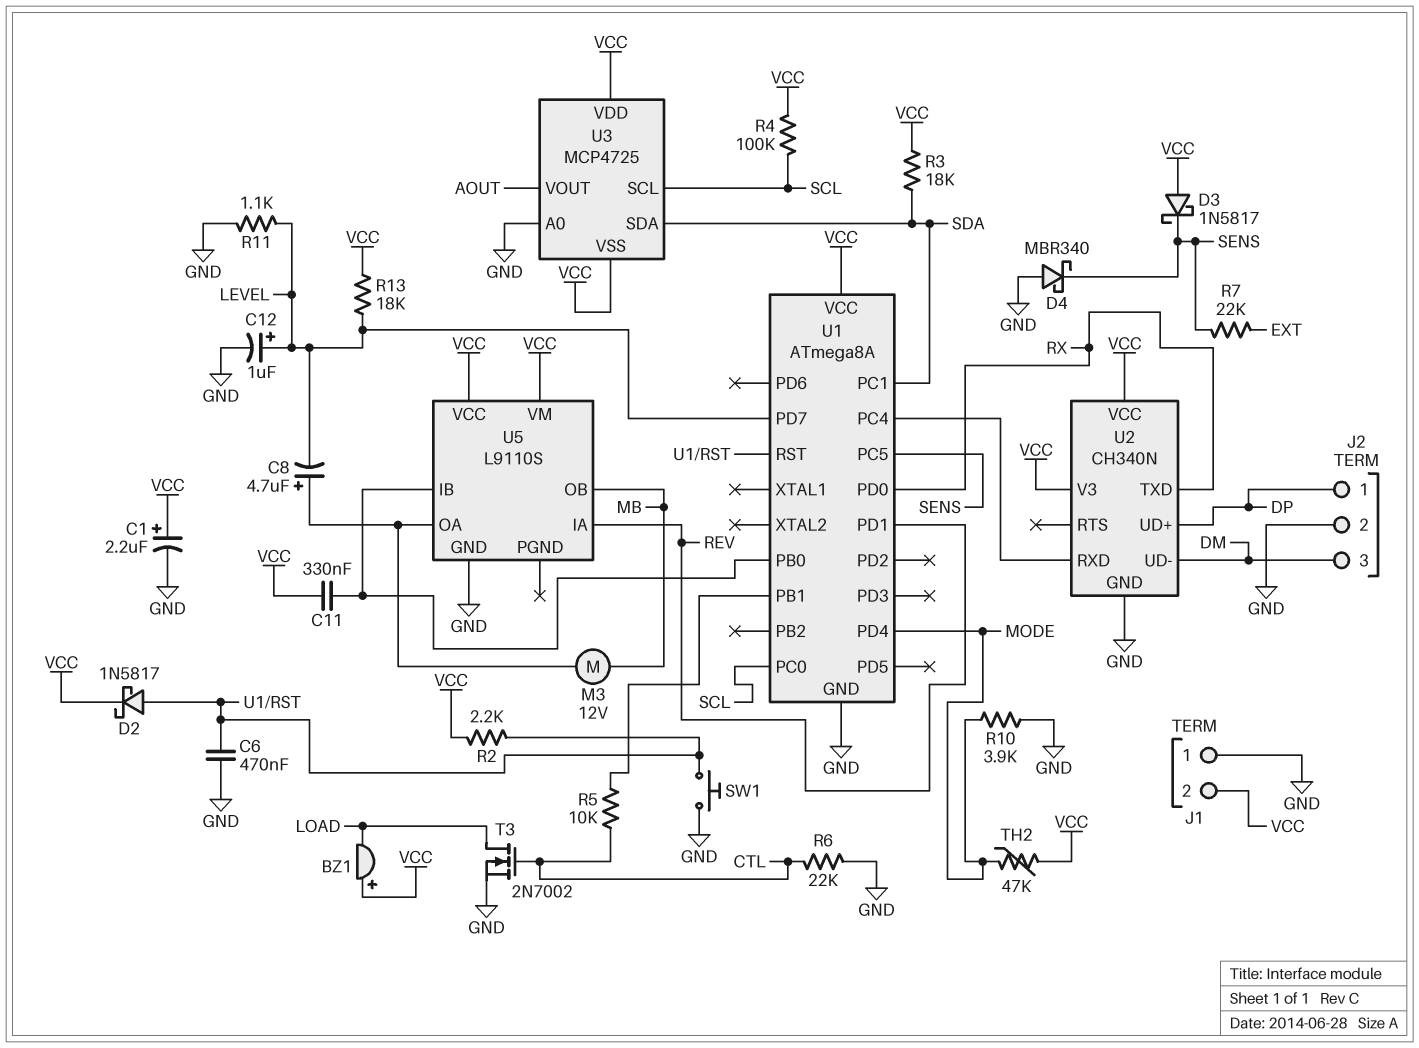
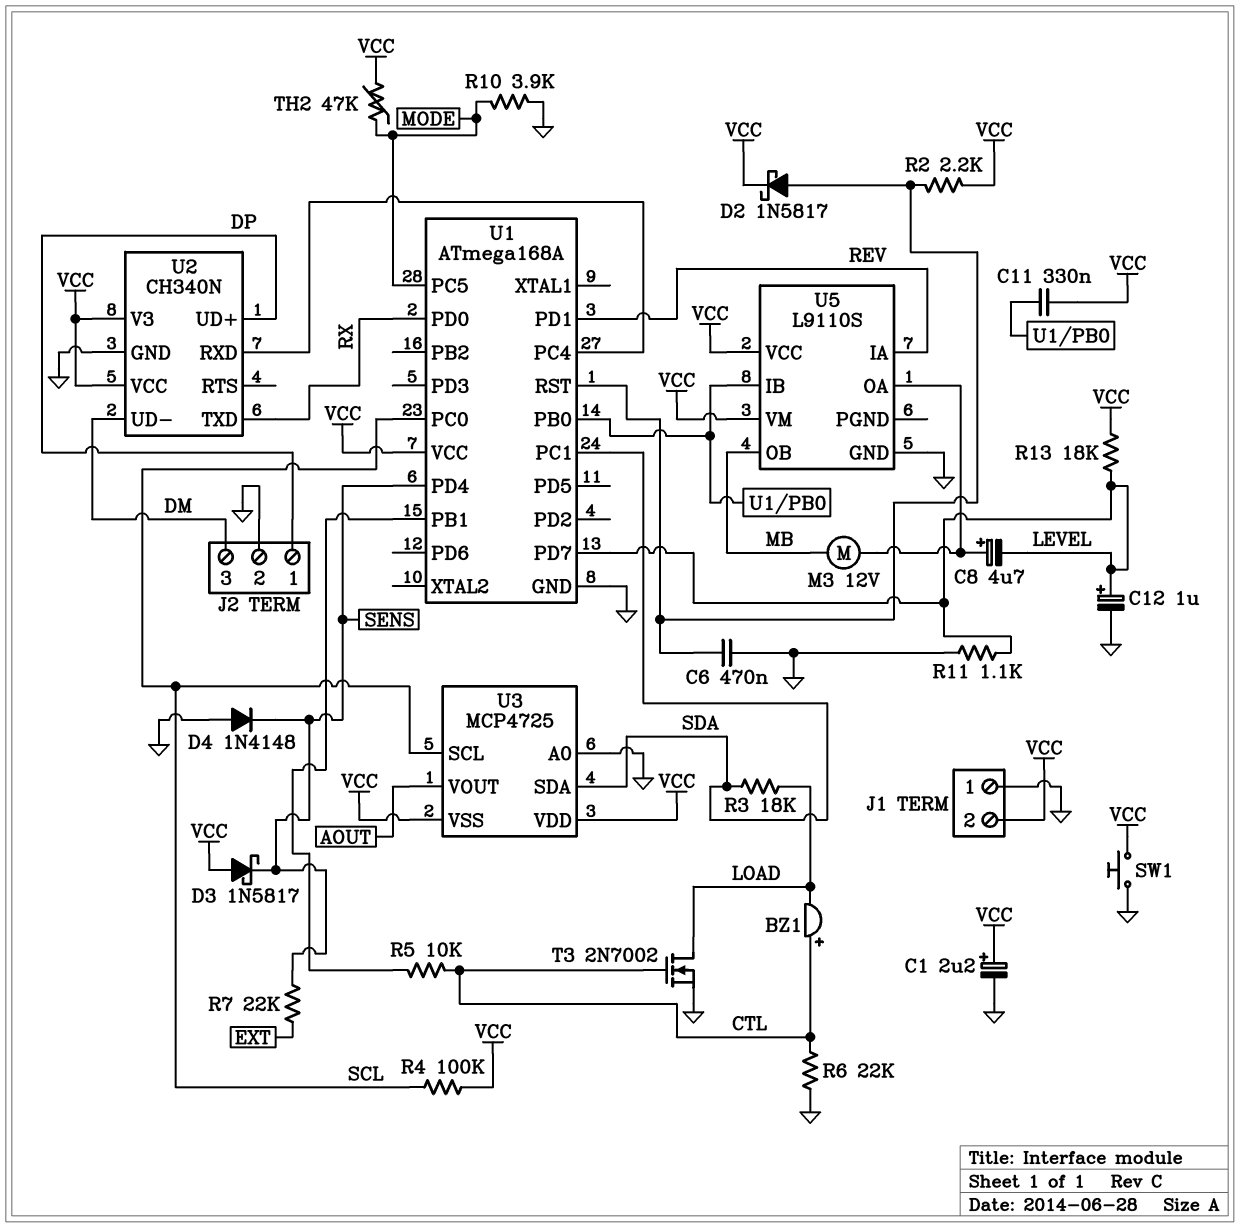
BZ1: buzzer (plus VCC, minus LOAD) -> buzzer (plus CTL, minus LOAD)
D4: schottky MBR340 (A GND, K SENS) -> diode 1N4148 (A GND, K SENS)
R3: 18k (SDA, VCC) -> 18k (LOAD, SDA)
SW1: button (GND, U1/RST) -> button (GND, VCC)
U1: ATmega8A -> ATmega168A
U1 pin PC5: SENS -> MODE
U1 pin PD4: MODE -> SENS

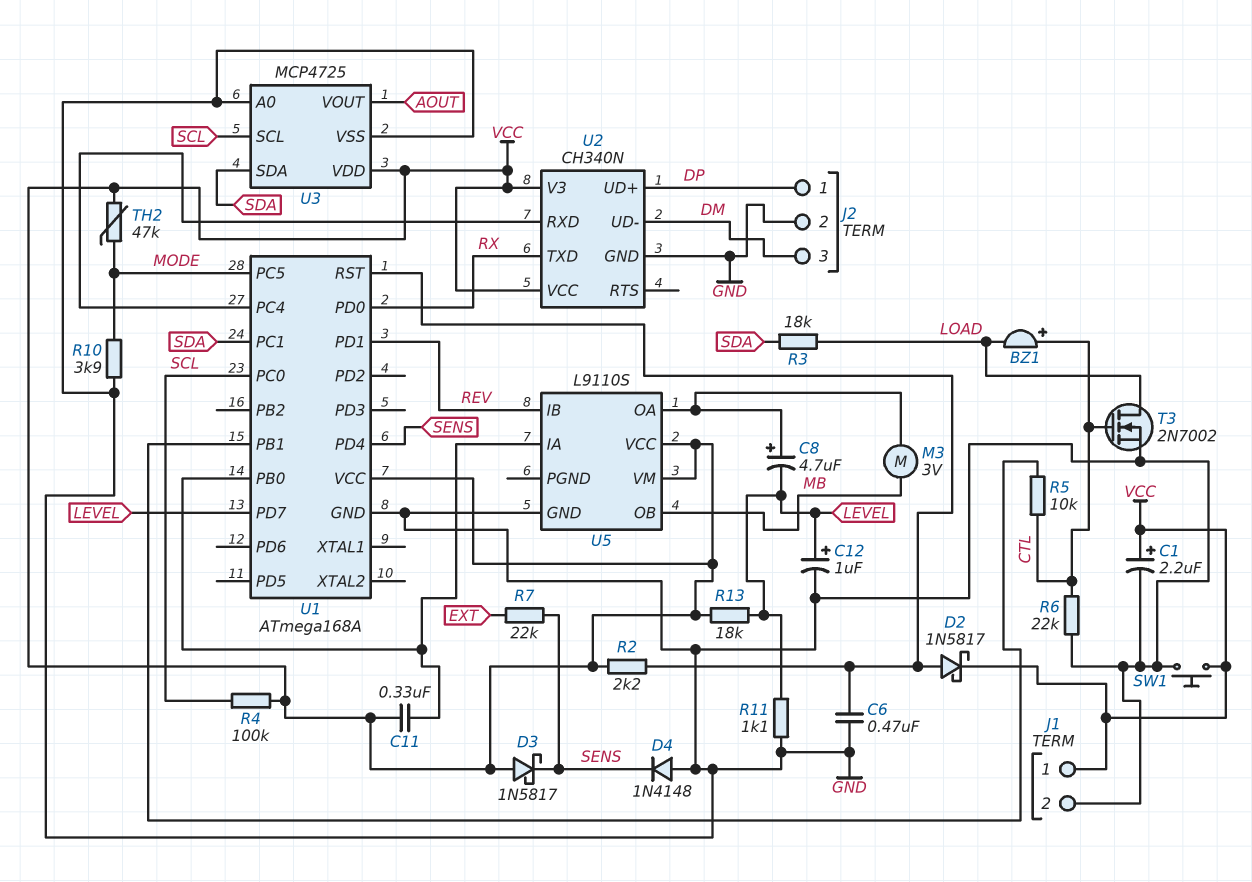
J1 pin 1: GND -> VCC
J1 pin 2: VCC -> GND
M3: motor 12V (MB, U5/OA) -> motor 3V (MB, U5/OA)
U3 pin VSS: VCC -> GND
U5 pin IA: REV -> U1/PB0
U5 pin IB: U1/PB0 -> REV

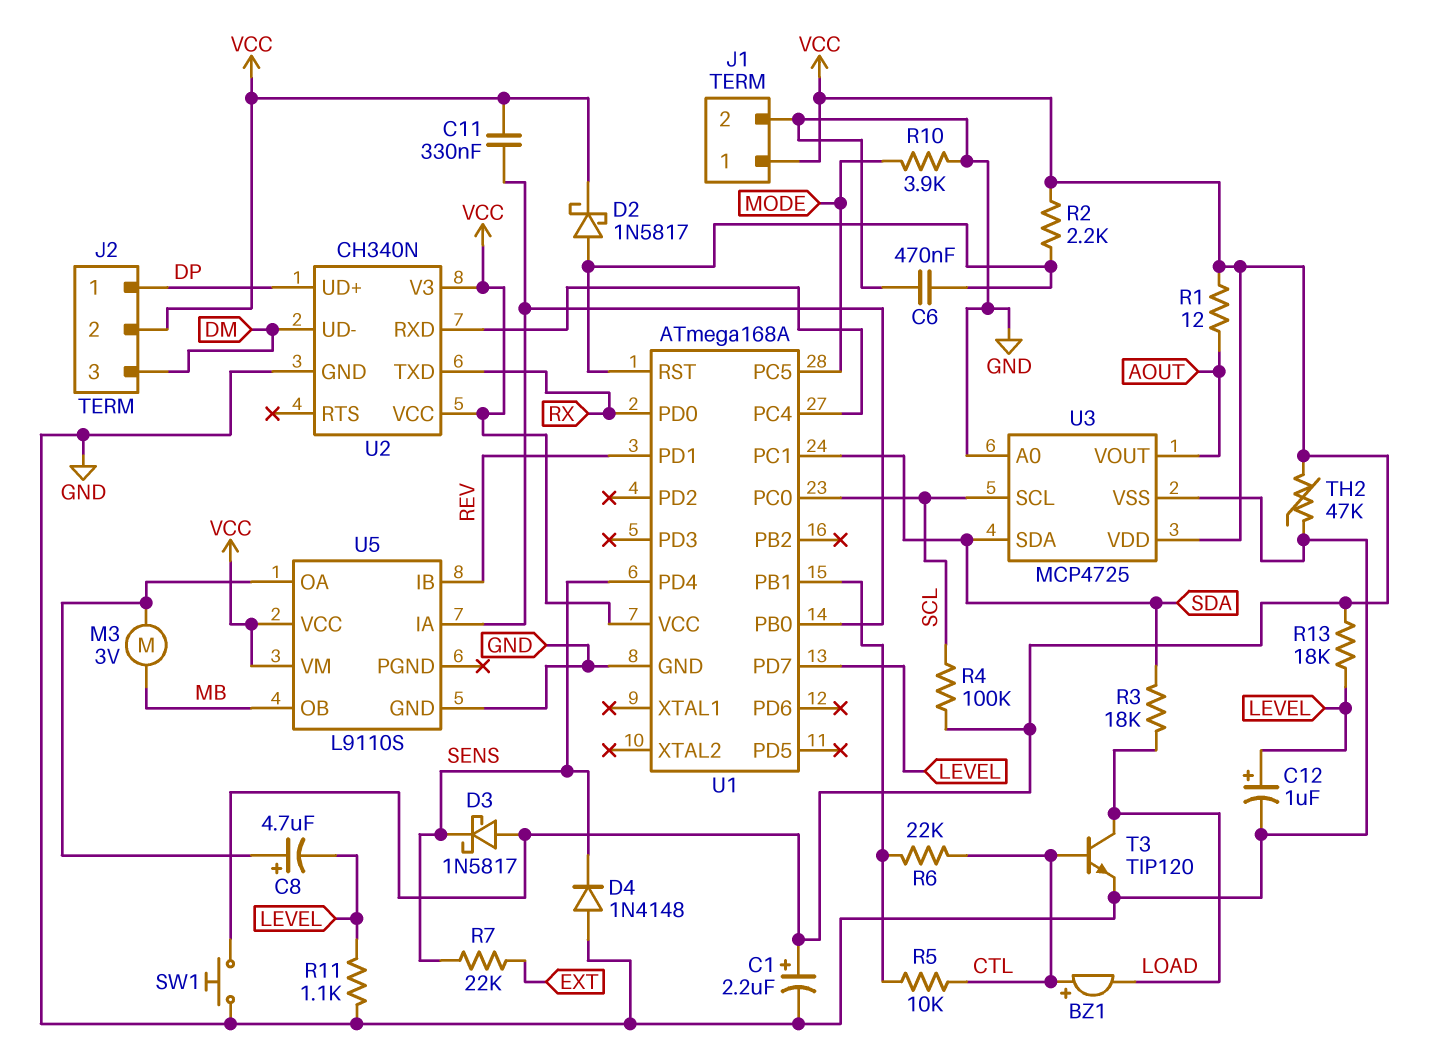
J2 pin 2: GND -> VCC
R1: none -> 12 (AOUT, VCC)
R6: 22k (CTL, GND) -> 22k (CTL, U1/PB1)
T3: NMOS 2N7002 (G CTL, D LOAD, S GND) -> NPN TIP120 (B CTL, C LOAD, E GND)
TH2: 47k (MODE, VCC) -> 47k (GND, VCC)

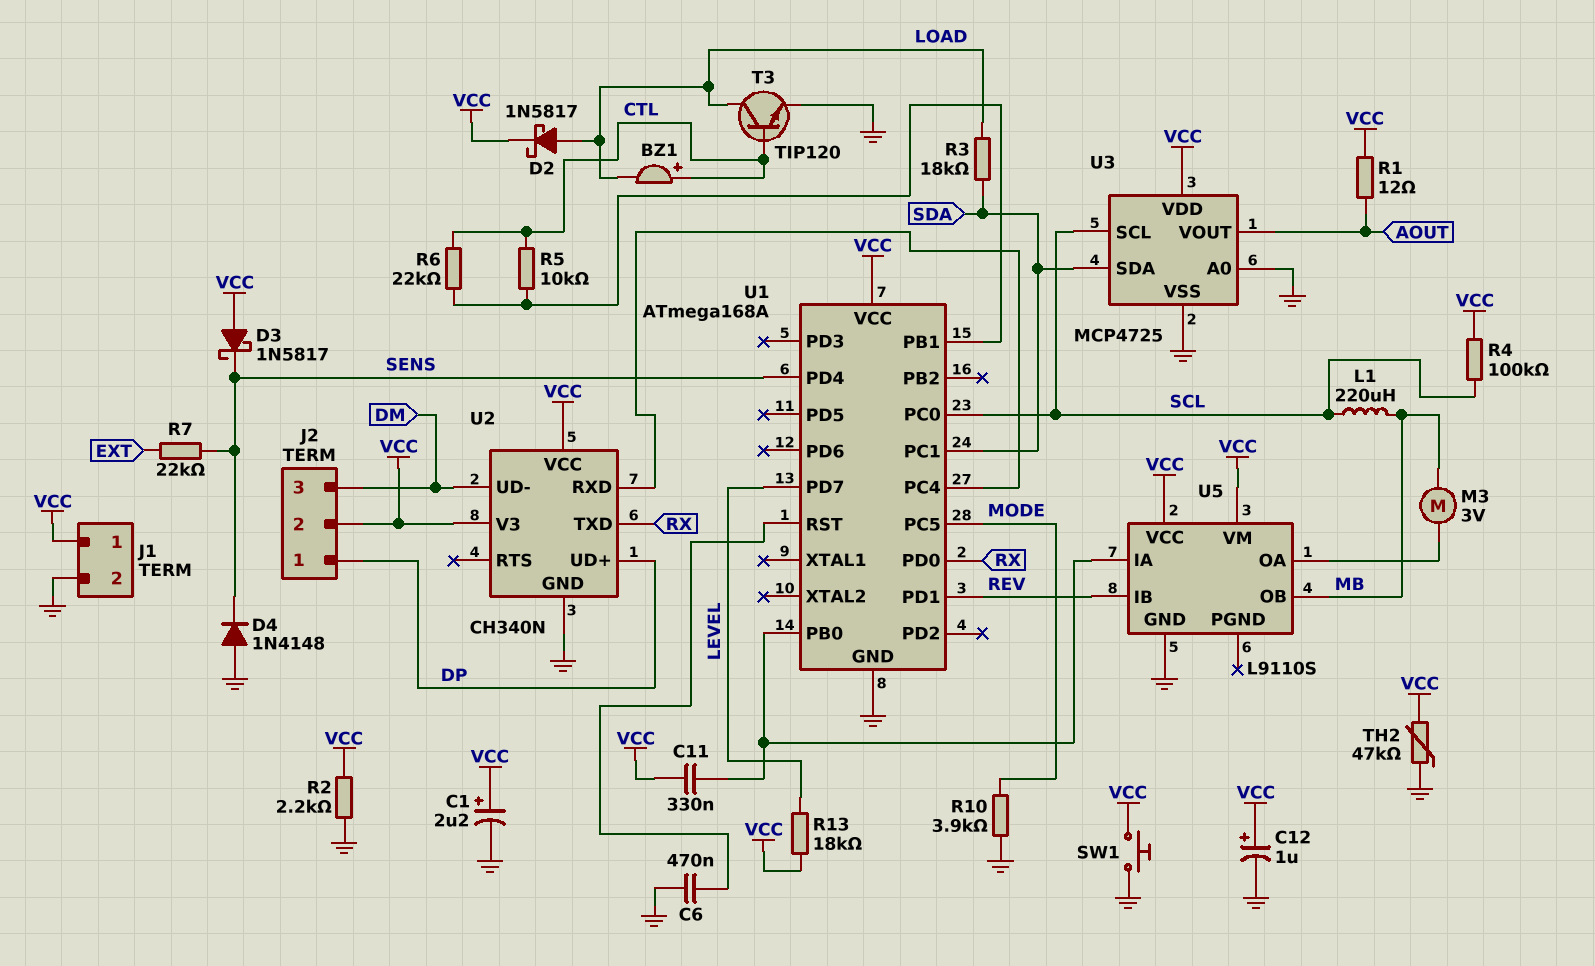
C8: 4.7uF (plus U5/OA, minus LEVEL) -> none
C12: 1uF (plus LEVEL, minus GND) -> 1uF (plus VCC, minus GND)
D2: schottky 1N5817 (A U1/RST, K VCC) -> schottky 1N5817 (A LOAD, K VCC)
L1: none -> 220uH (MB, SCL)
R2: 2.2k (U1/RST, VCC) -> 2.2k (GND, VCC)
R11: 1.1k (GND, LEVEL) -> none

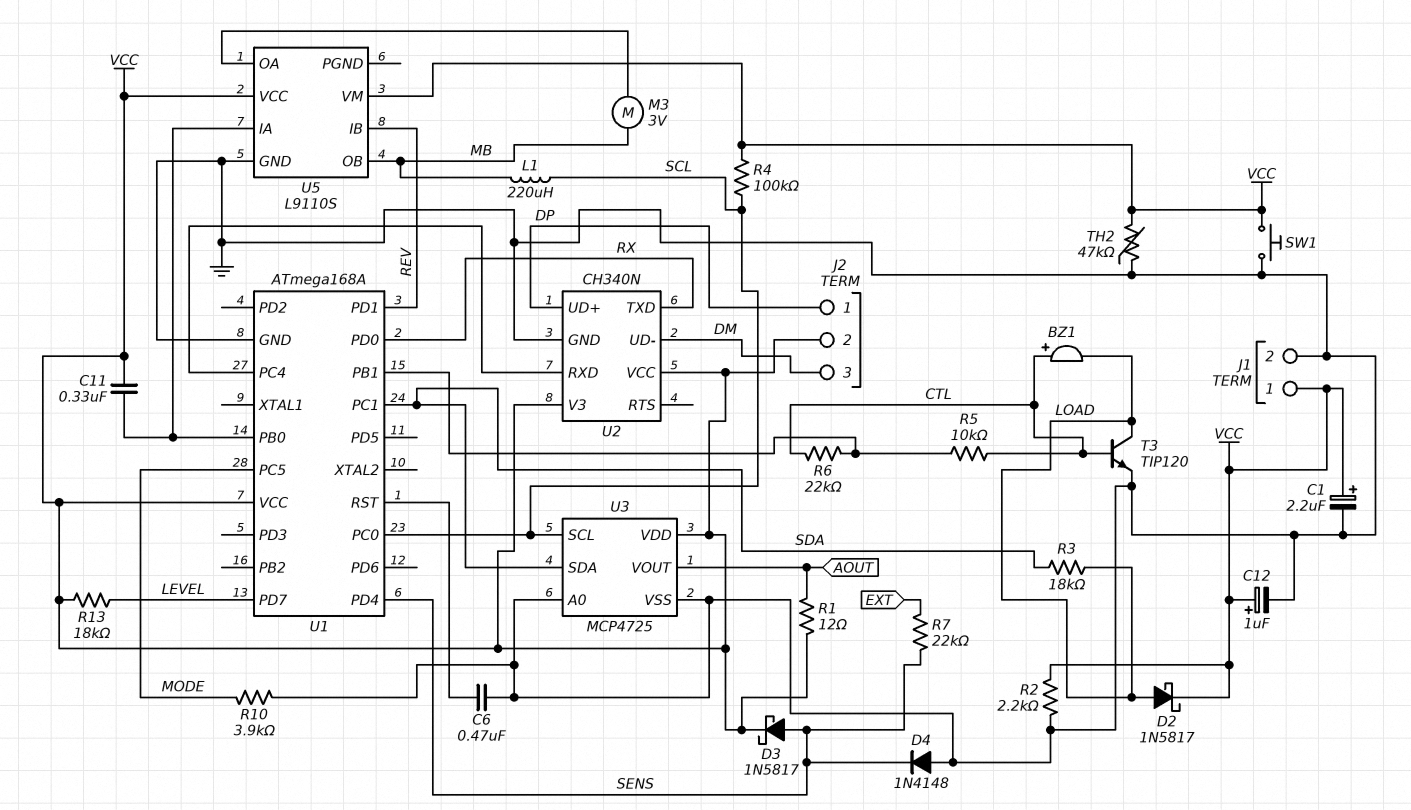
D3: schottky 1N5817 (A VCC, K SENS) -> schottky 1N5817 (A SENS, K VCC)

